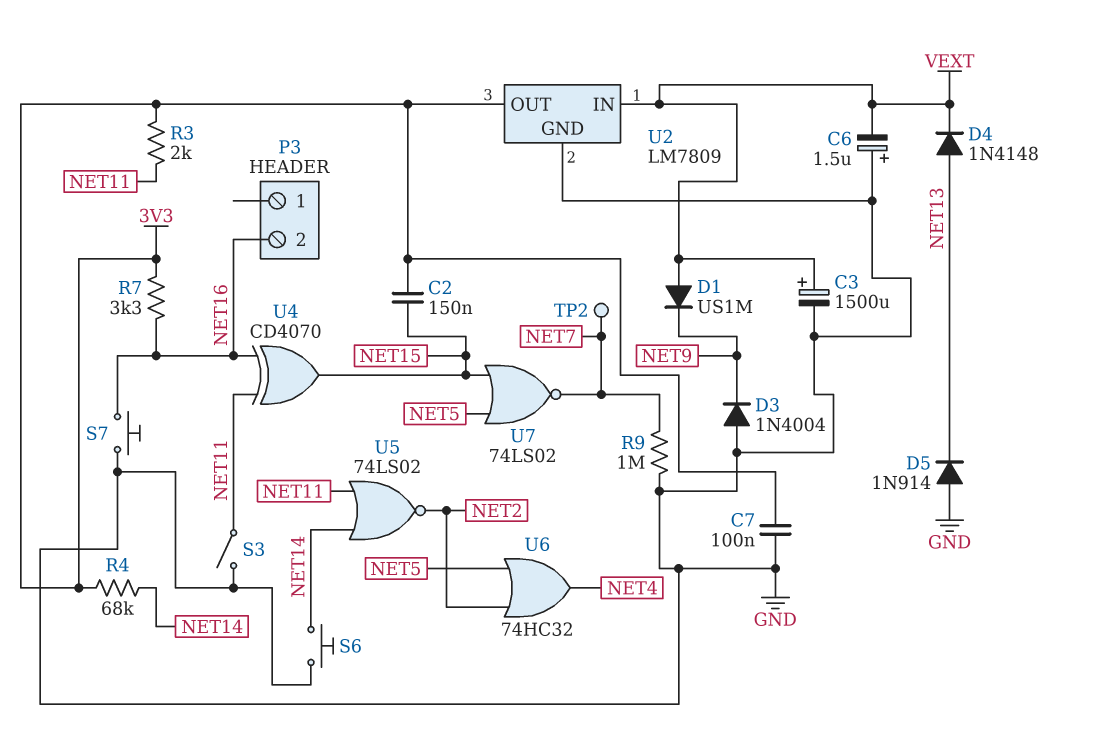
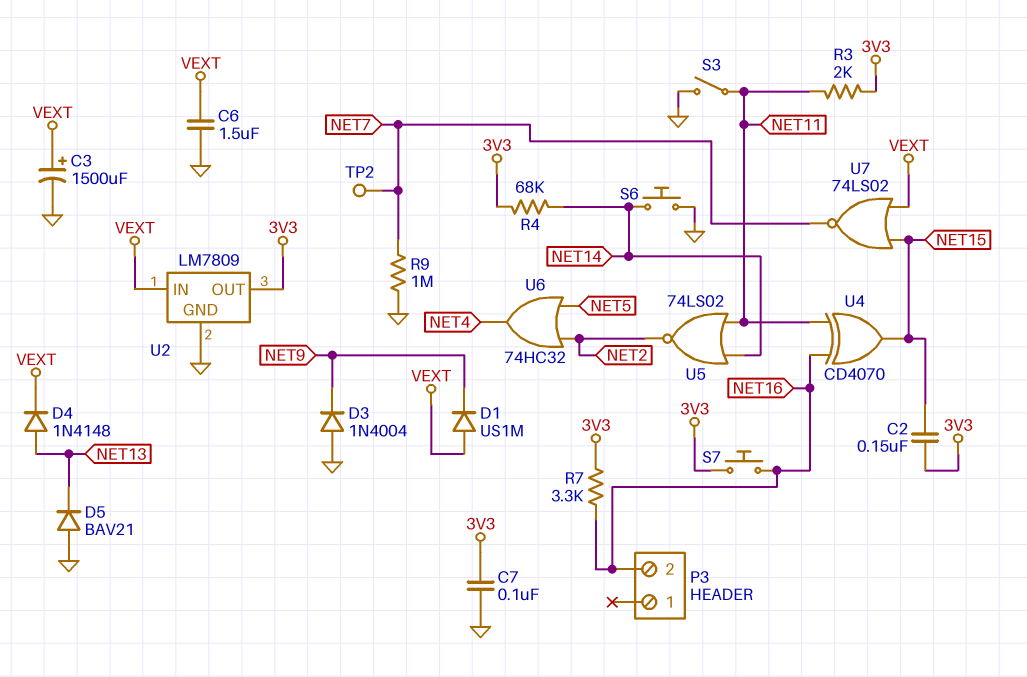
C6: 1.5uF (plus GND, minus VEXT) -> 1.5uF (GND, VEXT)
D5: diode 1N914 (A GND, K NET13) -> diode BAV21 (A GND, K NET13)
S7: button (GND, NET16) -> button (3V3, NET16)
U7: NOR 74LS02 (in NET5, in NET15, out NET7) -> NOR 74LS02 (in NET15, in VEXT, out NET7)

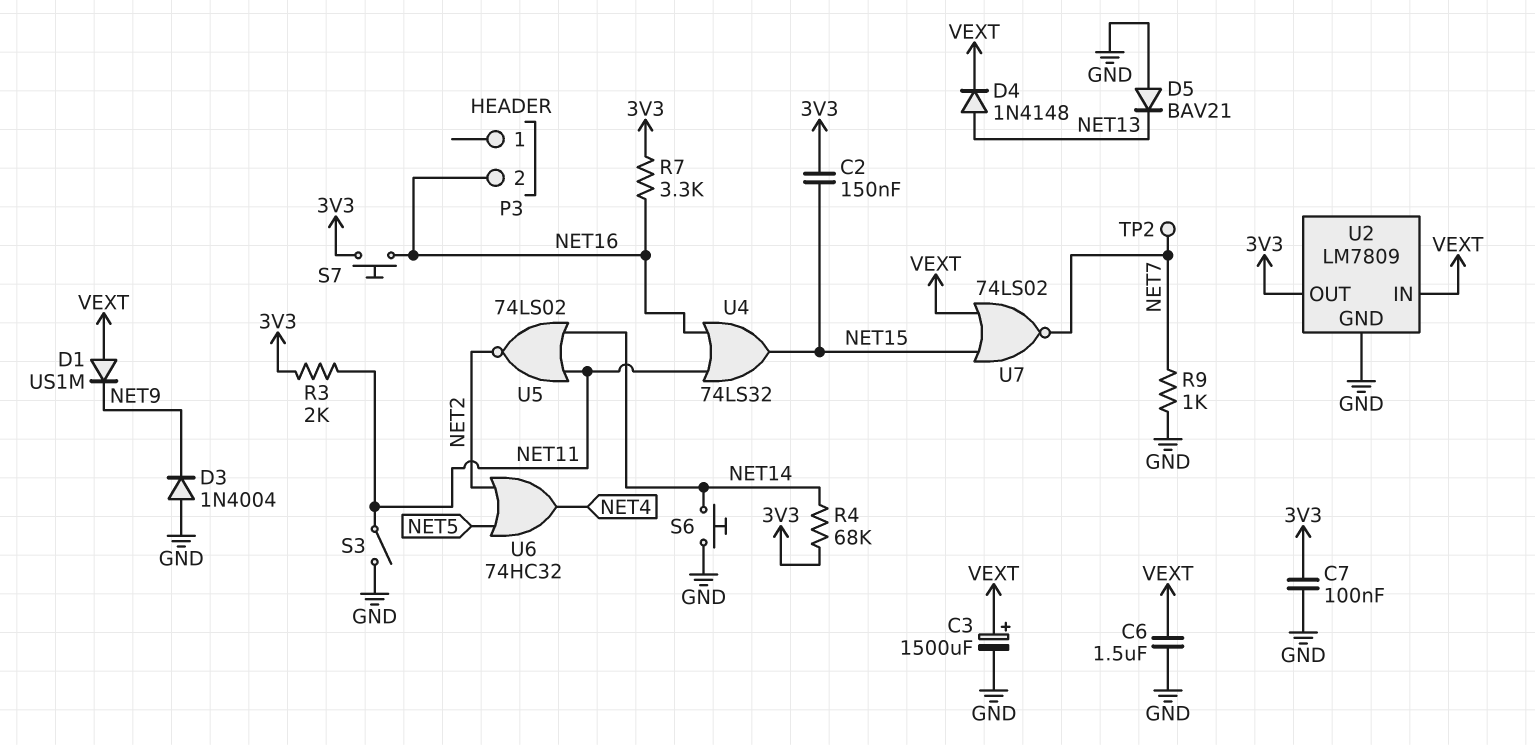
R9: 1M (GND, NET7) -> 1k (GND, NET7)
U4: XOR CD4070 (in NET11, in NET16, out NET15) -> OR 74LS32 (in NET11, in NET16, out NET15)

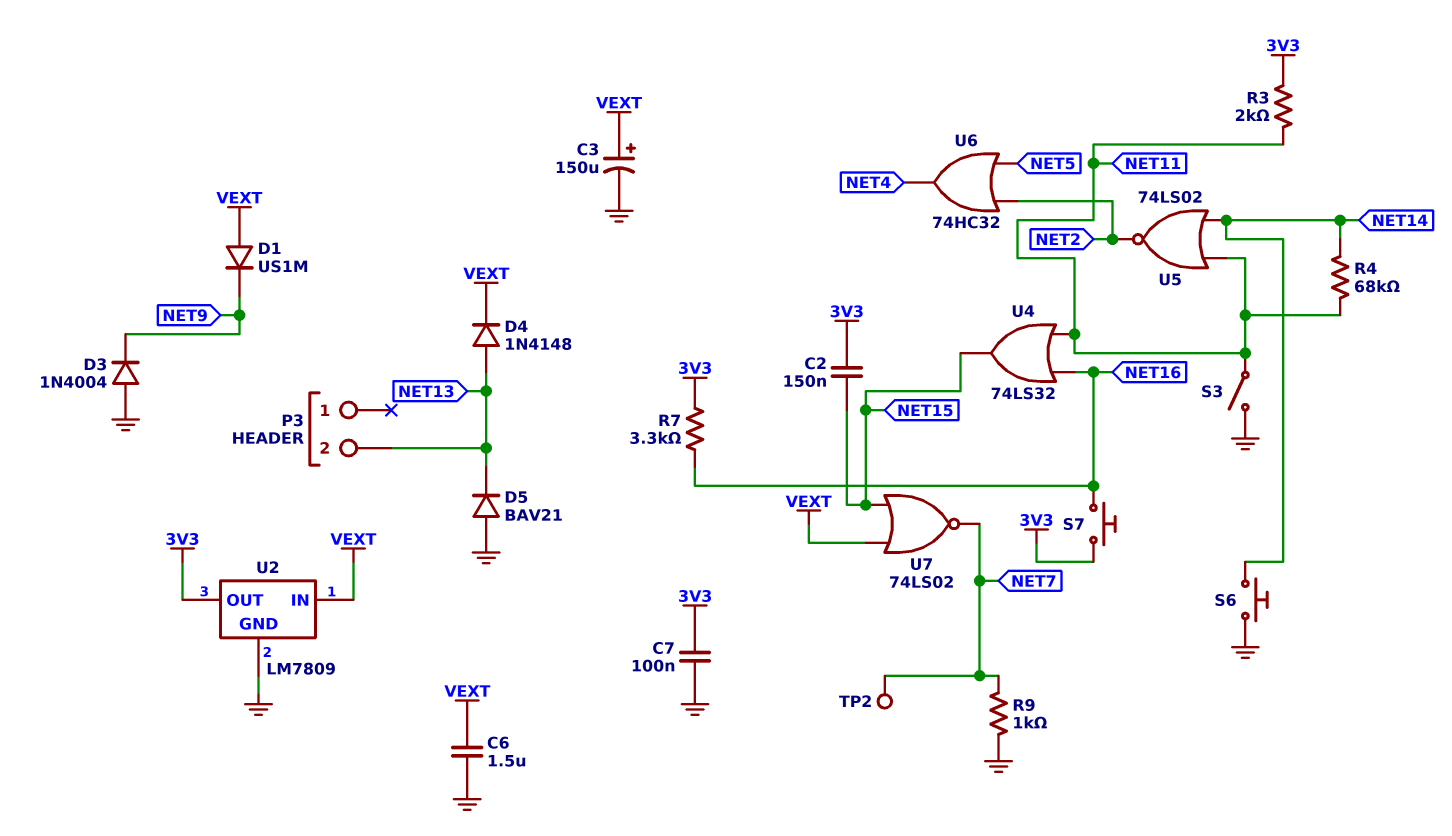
C3: 1500uF (plus VEXT, minus GND) -> 150uF (plus VEXT, minus GND)
P3 pin 2: NET16 -> NET13
R4: 68k (3V3, NET14) -> 68k (NET11, NET14)

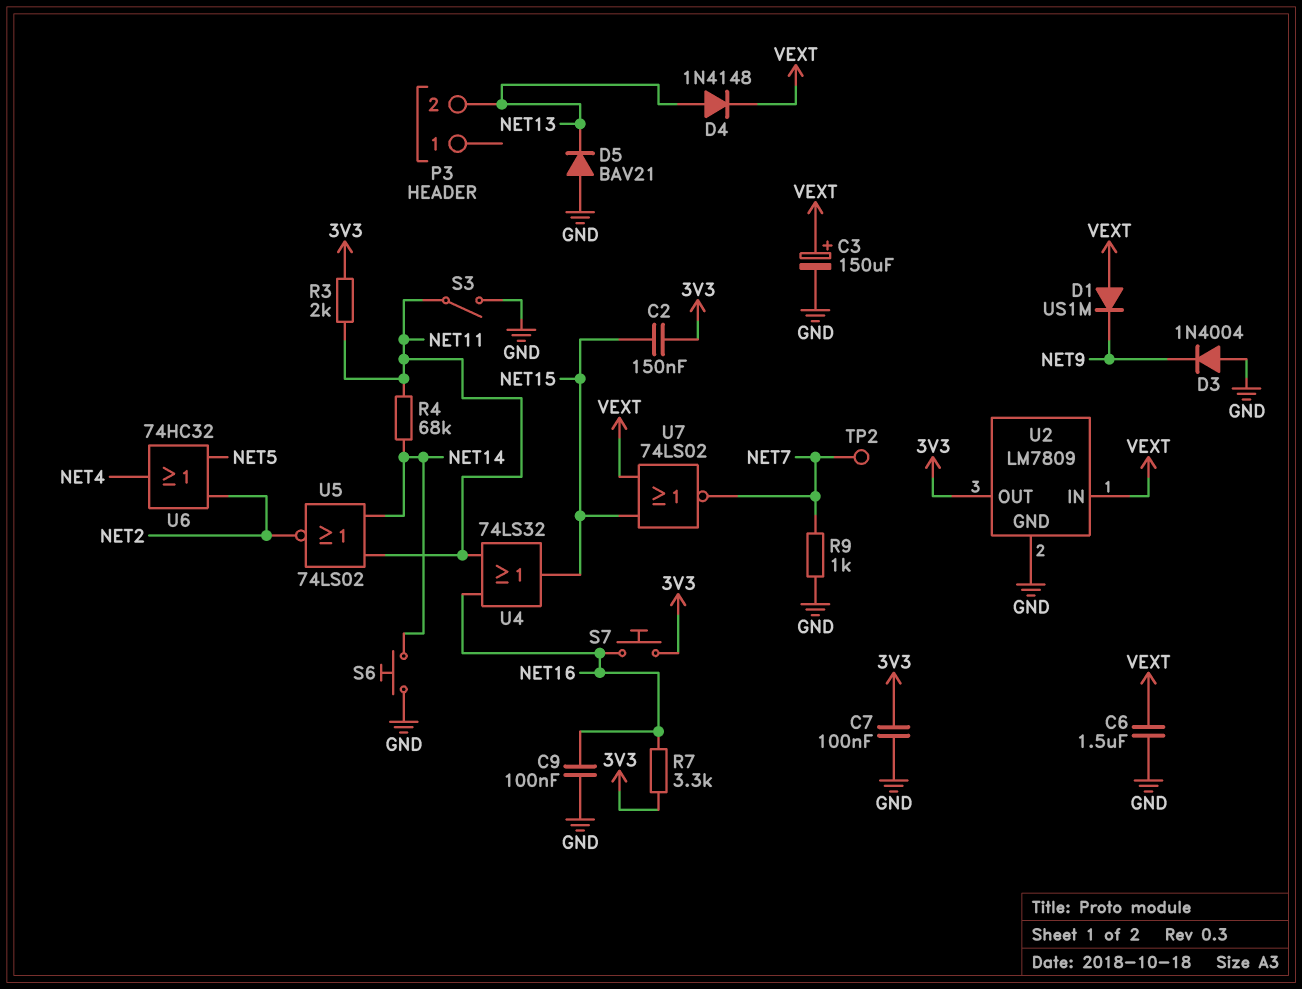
C9: none -> 100nF (GND, NET16)

